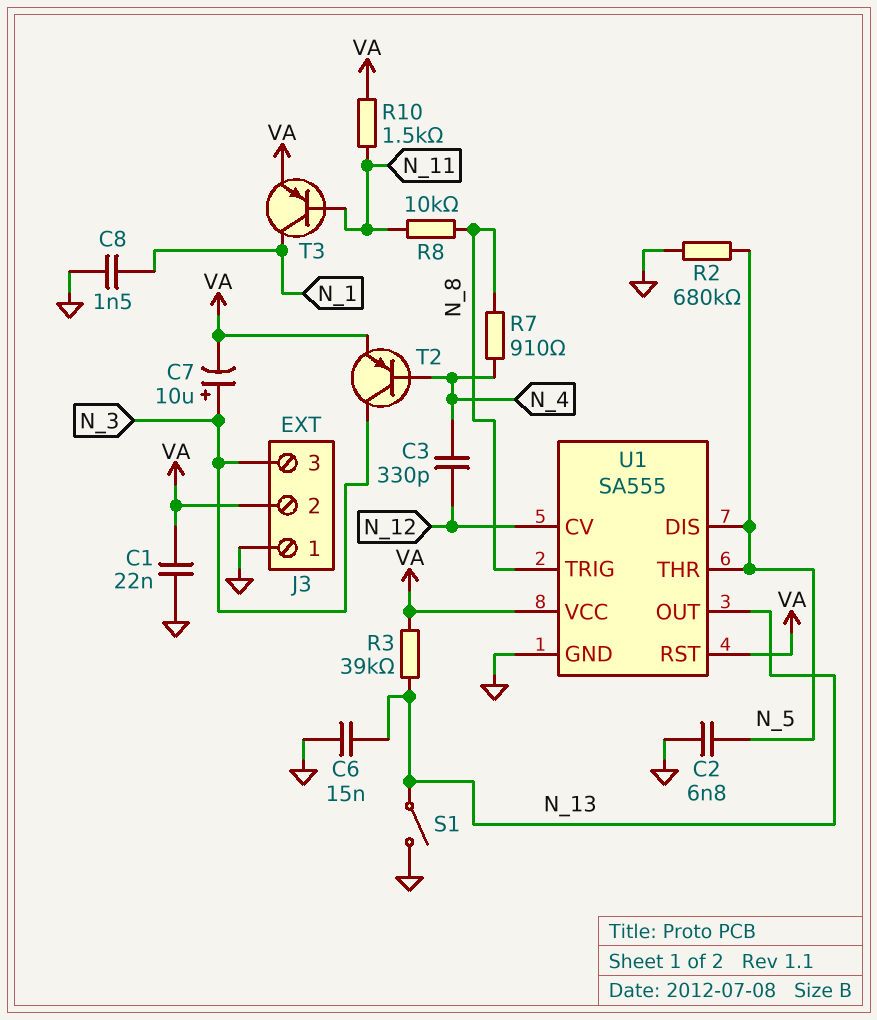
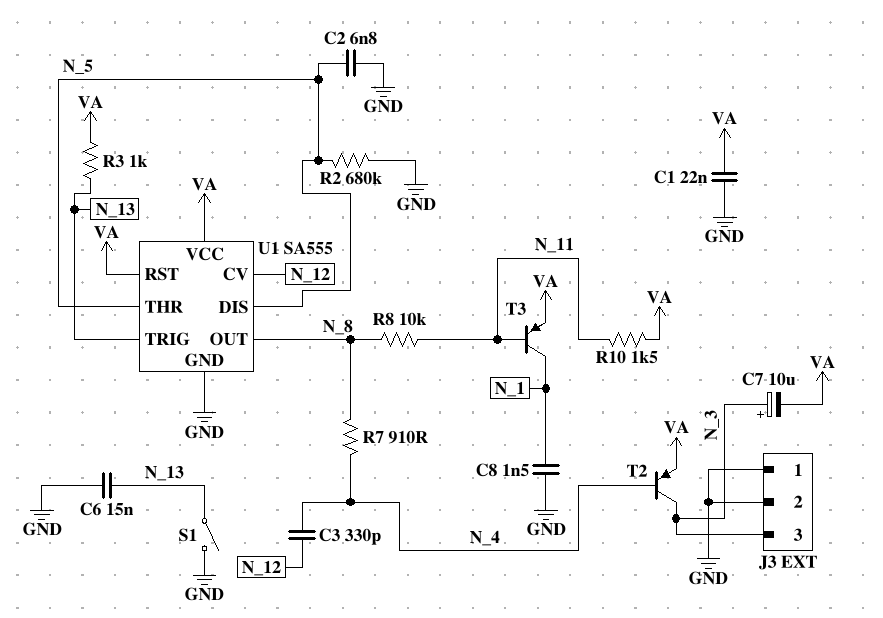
J3 pin 2: VA -> GND
R3: 39k (N_13, VA) -> 1k (N_13, VA)
U1 pin OUT: N_13 -> N_8
U1 pin TRIG: N_8 -> N_13

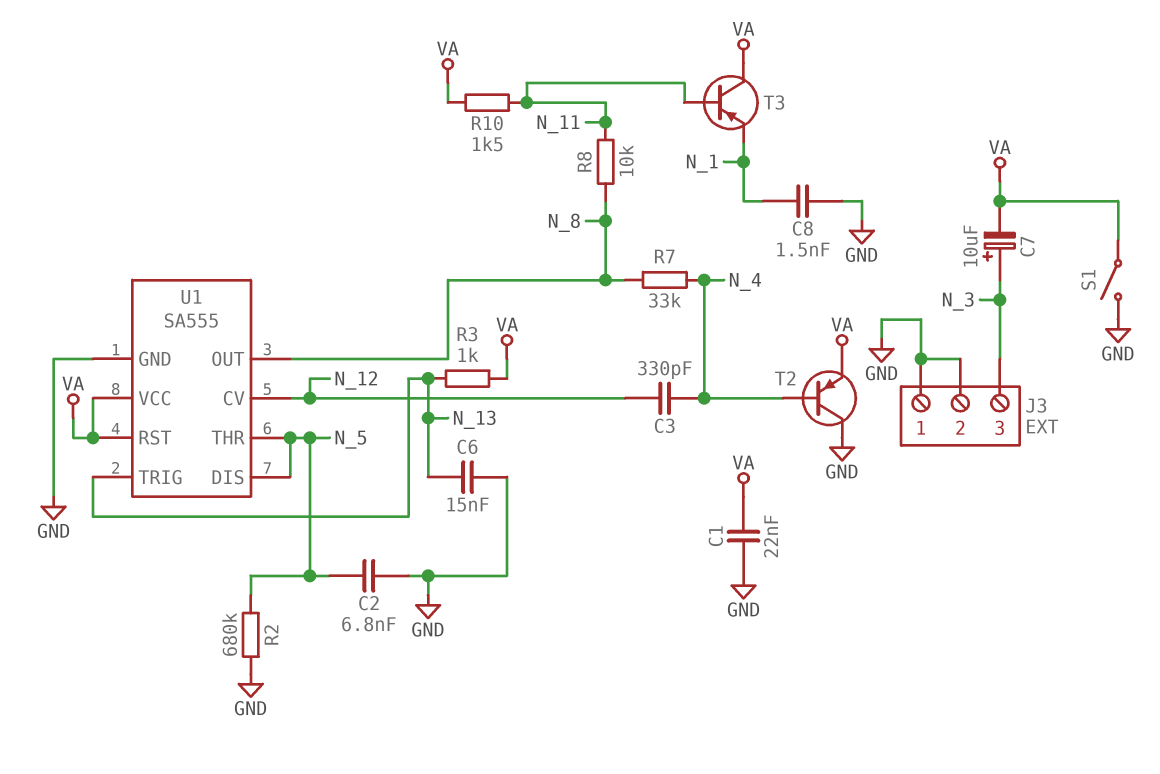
R7: 910 (N_4, N_8) -> 33k (N_4, N_8)
S1: switch (GND, N_13) -> switch (GND, VA)
T2: PNP (B N_4, C N_3, E VA) -> PNP (B N_4, C GND, E VA)
T3: PNP (B N_11, C N_1, E VA) -> PNP (B N_11, C VA, E N_1)

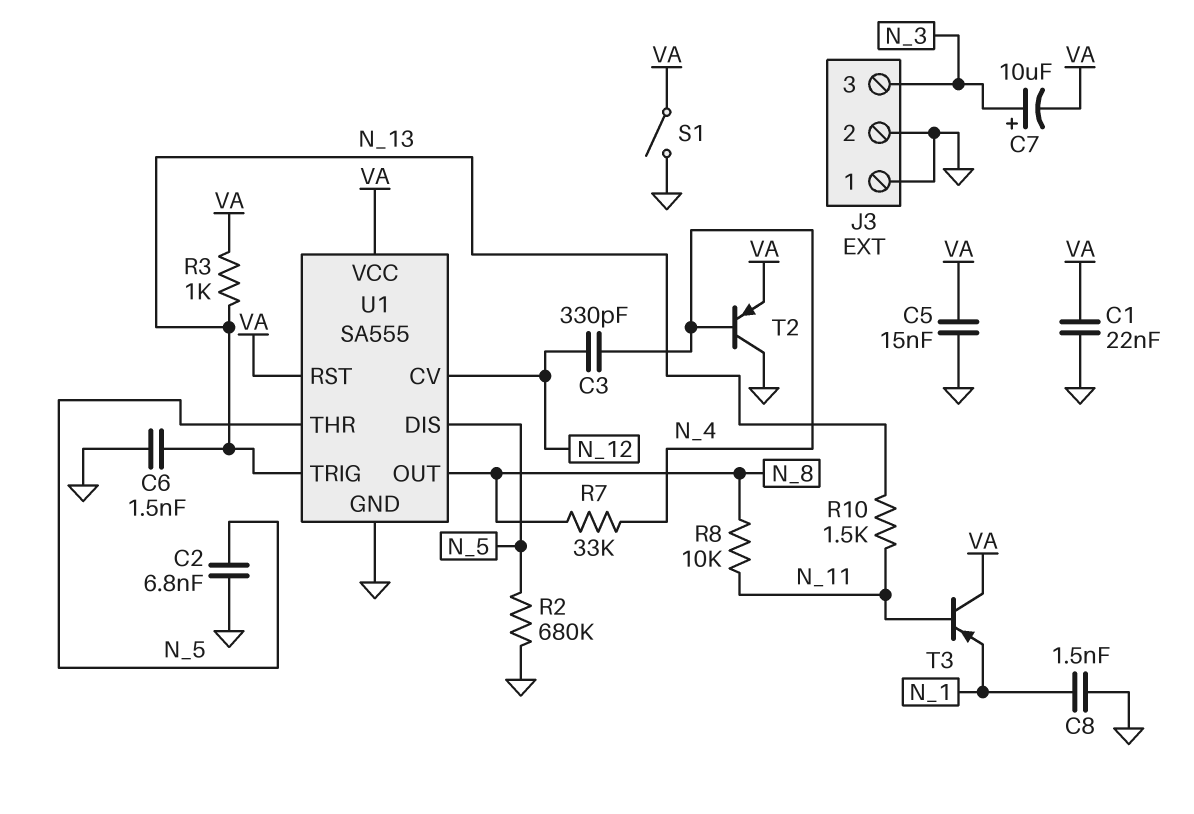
C5: none -> 15nF (GND, VA)
C6: 15nF (GND, N_13) -> 1.5nF (GND, N_13)
R10: 1.5k (N_11, VA) -> 1.5k (N_11, N_13)

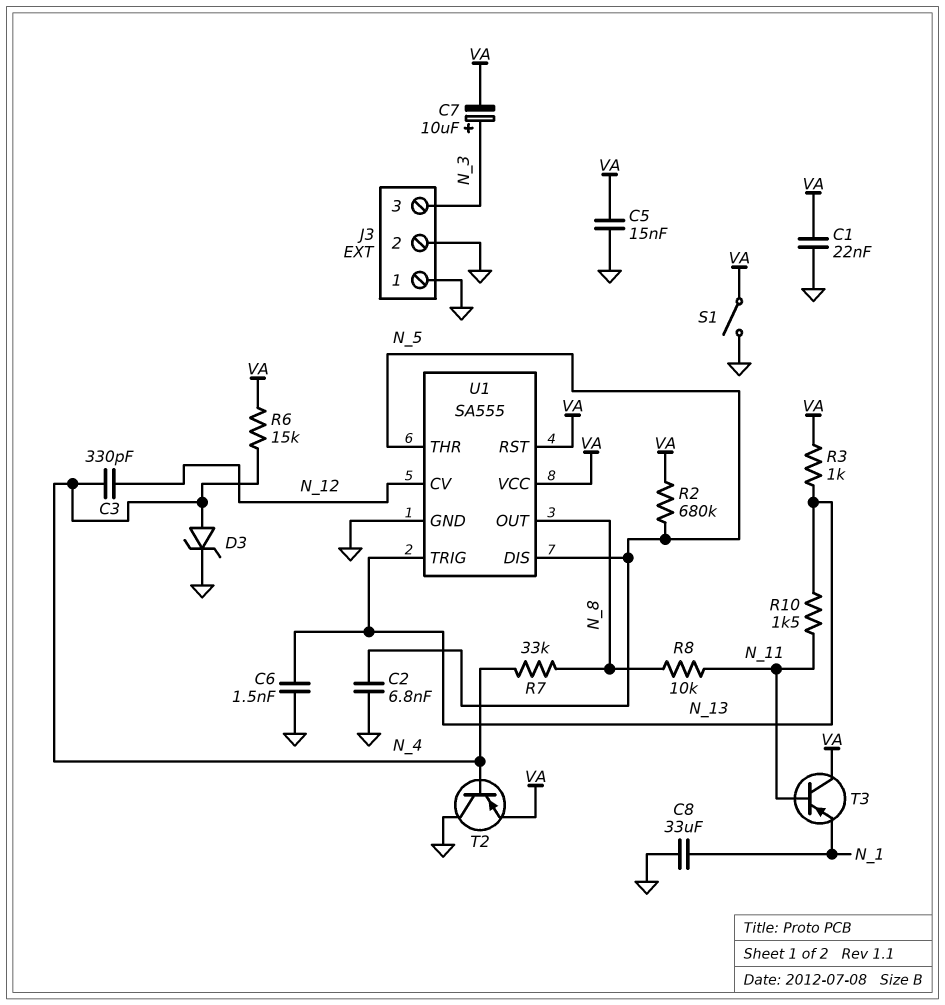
C8: 1.5nF (GND, N_1) -> 33uF (GND, N_1)
D3: none -> zener (A N_4, K GND)
R2: 680k (GND, N_5) -> 680k (N_5, VA)
R6: none -> 15k (N_4, VA)

